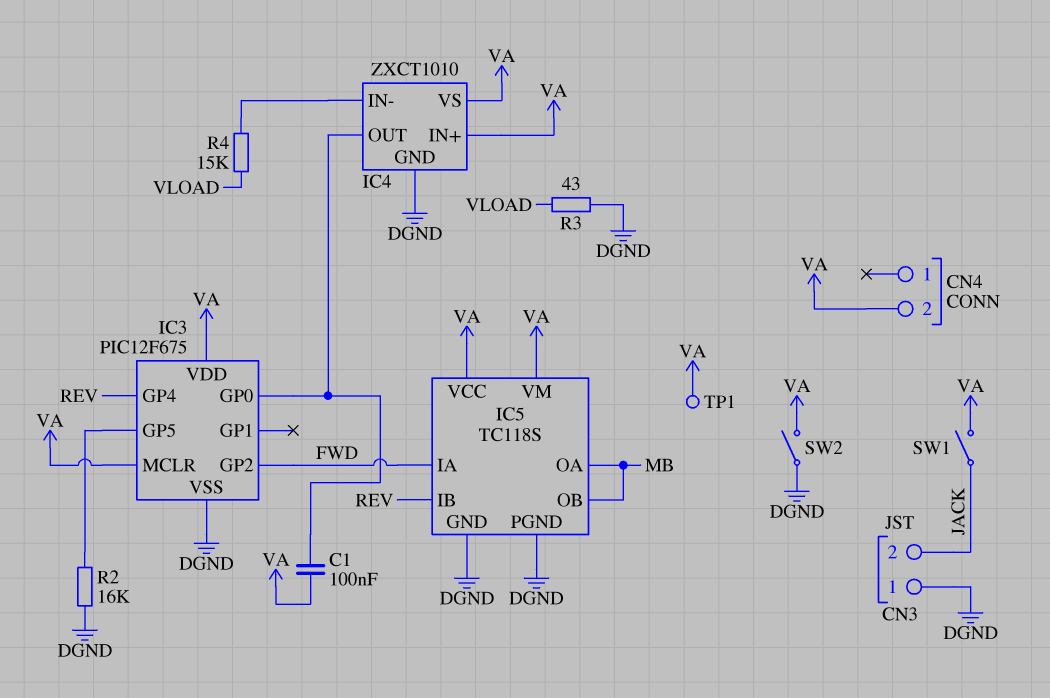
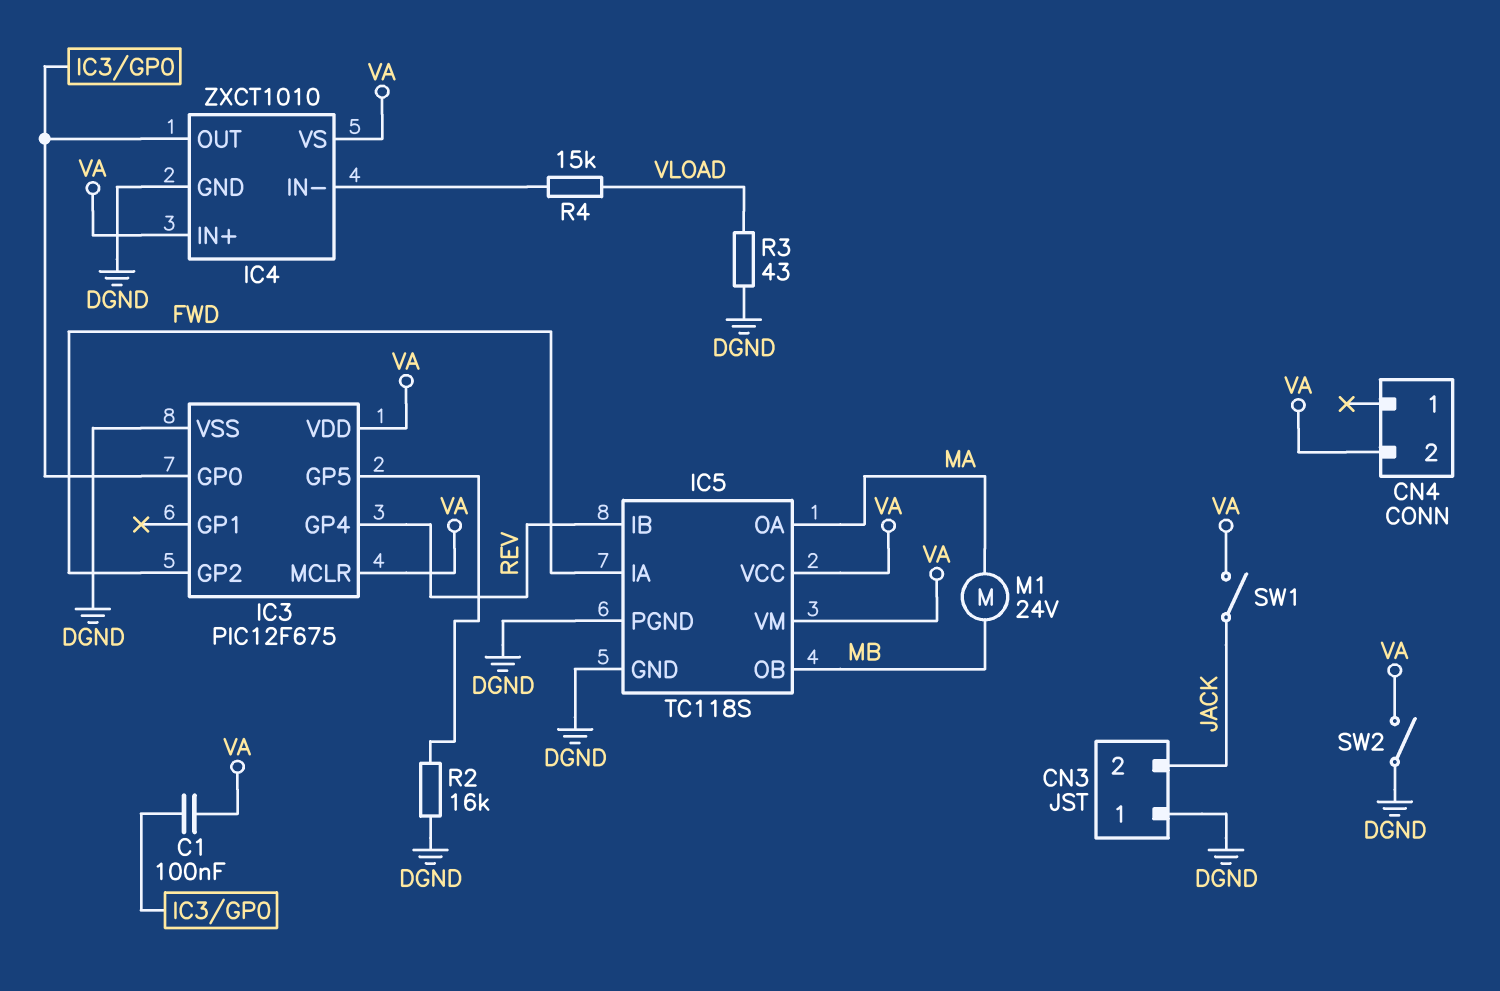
IC5 pin OA: MB -> MA
M1: none -> motor 24V (MA, MB)
TP1: test point (VA) -> none

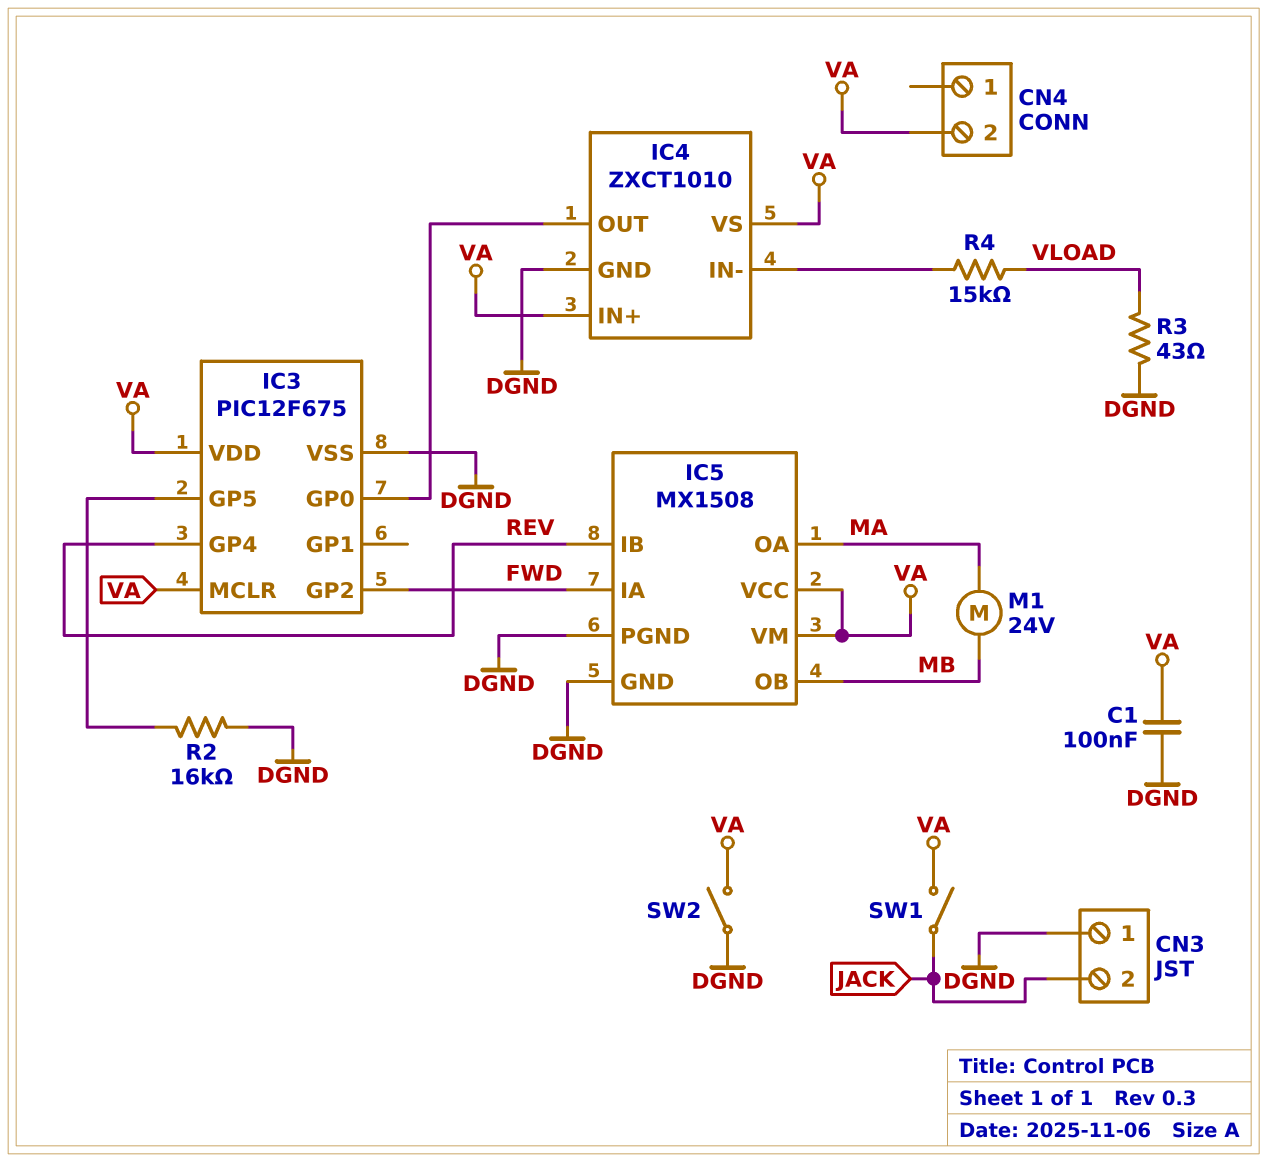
C1: 100nF (IC3/GP0, VA) -> 100nF (DGND, VA)
IC5: TC118S -> MX1508

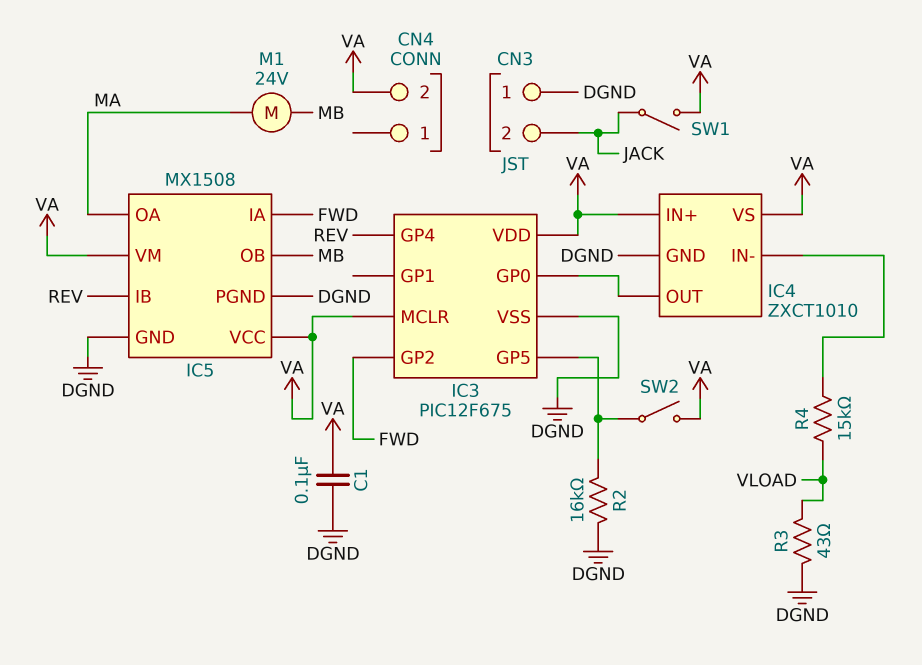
SW2: switch (DGND, VA) -> switch (IC3/GP5, VA)

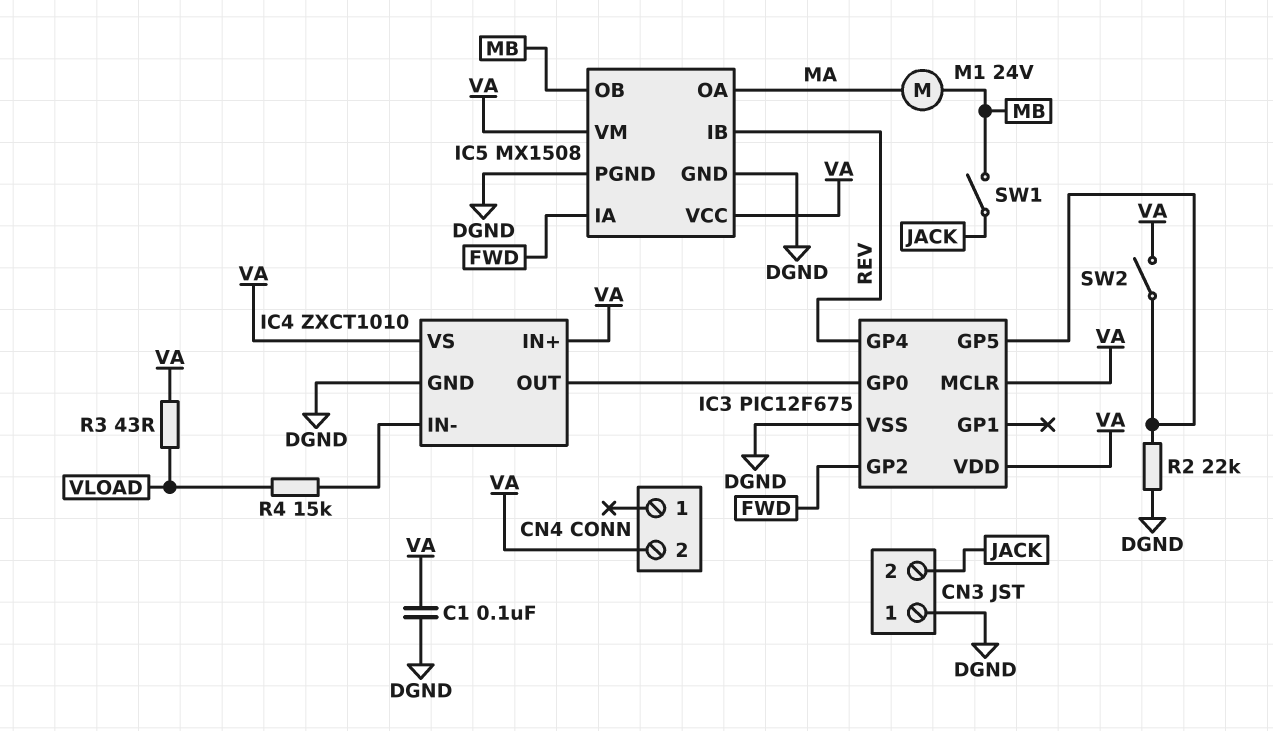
R2: 16k (DGND, IC3/GP5) -> 22k (DGND, IC3/GP5)
R3: 43 (DGND, VLOAD) -> 43 (VA, VLOAD)
SW1: switch (JACK, VA) -> switch (JACK, MB)

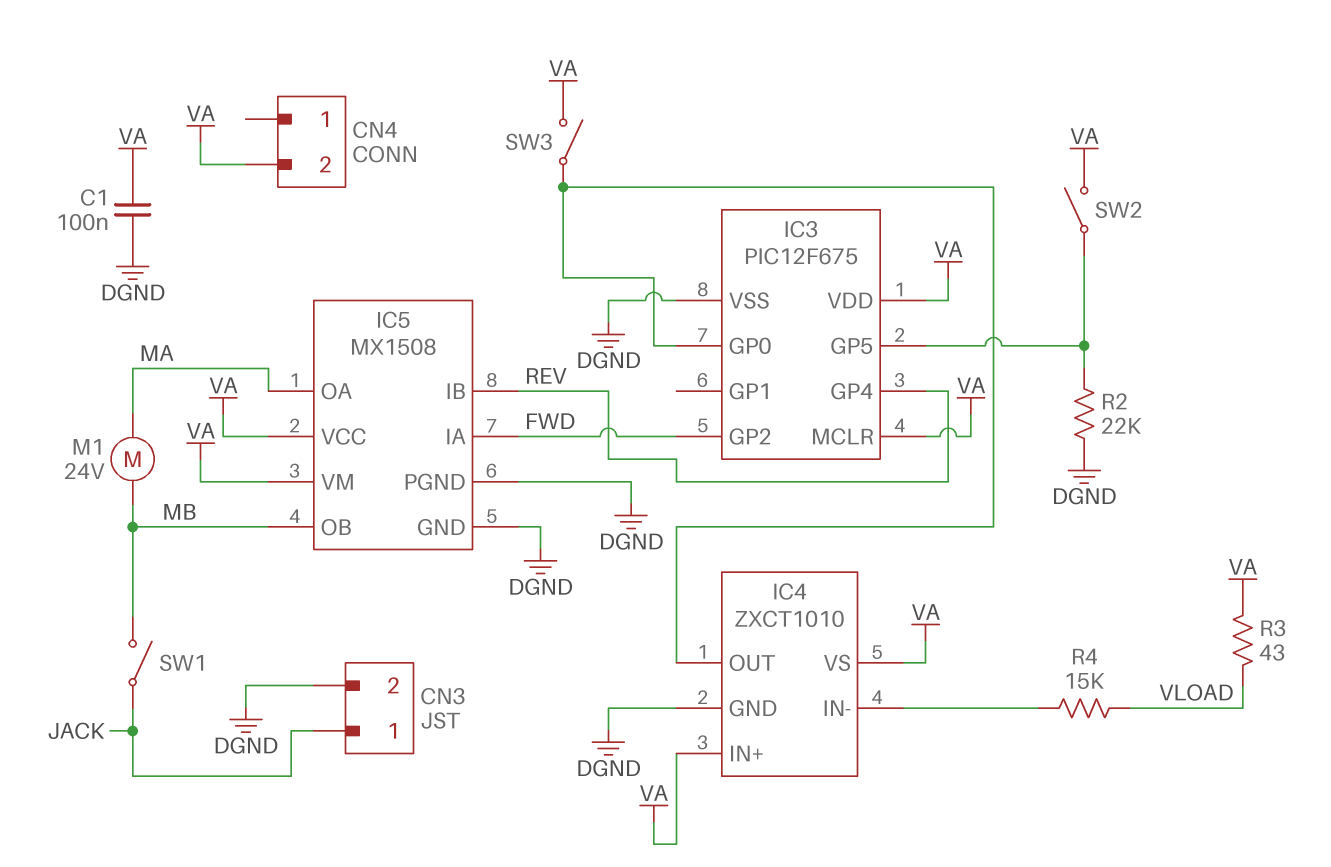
CN3 pin 1: DGND -> JACK
CN3 pin 2: JACK -> DGND
SW3: none -> switch (IC3/GP0, VA)

